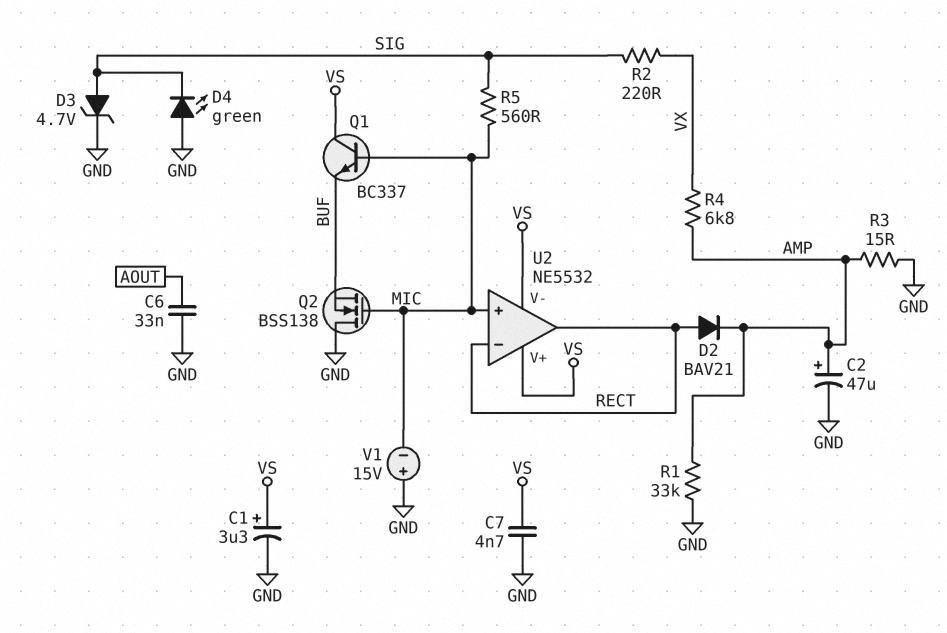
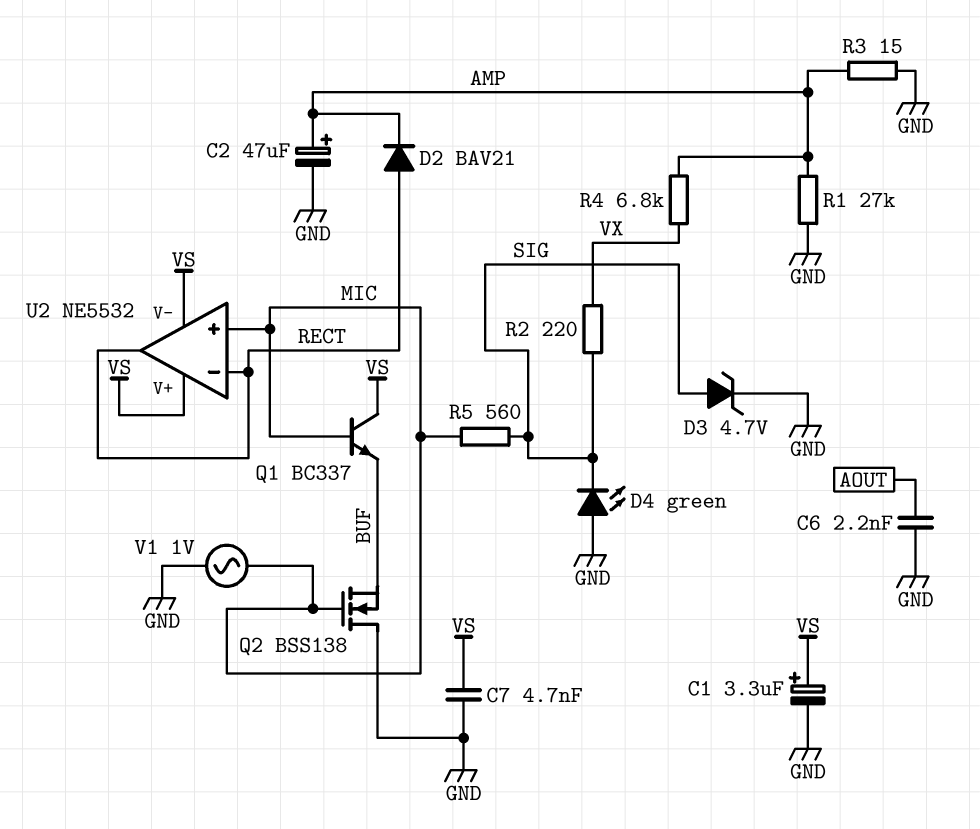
C6: 33nF (AOUT, GND) -> 2.2nF (AOUT, GND)
R1: 33k (AMP, GND) -> 27k (AMP, GND)
V1: 15V (plus GND, minus MIC) -> AC 1V (GND, MIC)

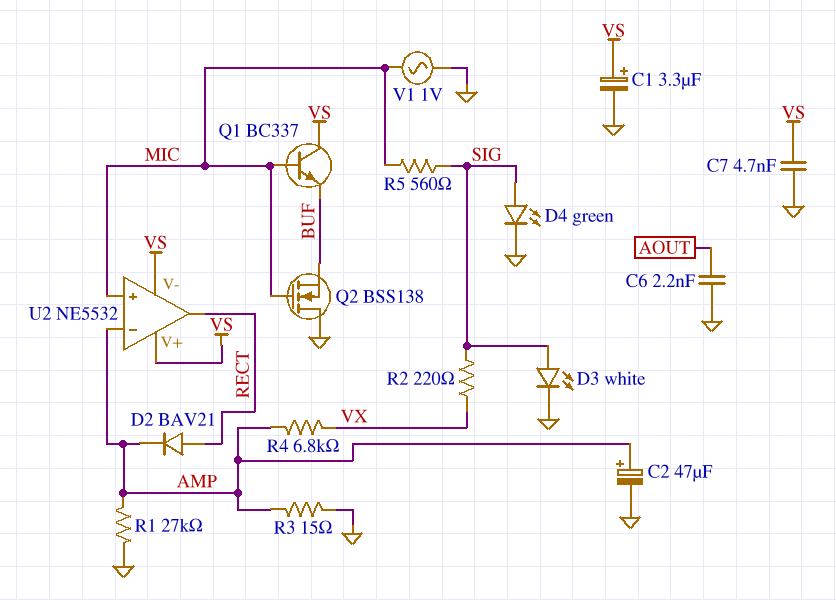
D3: zener 4.7V (A SIG, K GND) -> LED white (A SIG, K GND)
D4: LED green (A GND, K SIG) -> LED green (A SIG, K GND)
U2 pin in-: RECT -> AMP

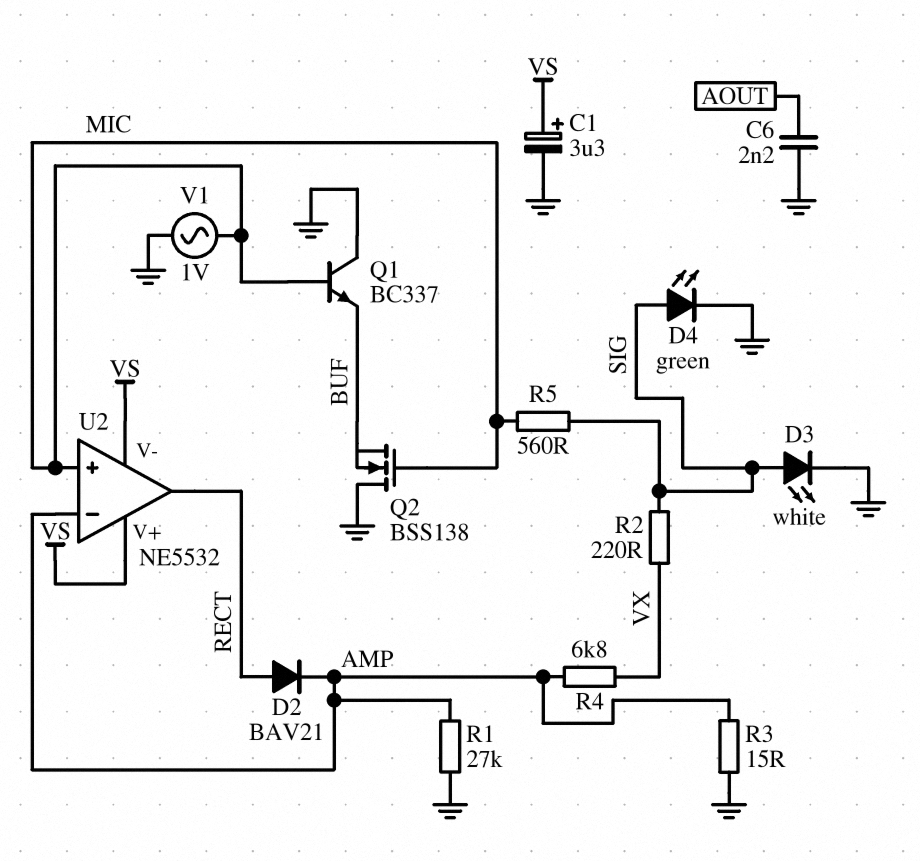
C2: 47uF (plus AMP, minus GND) -> none
C7: 4.7nF (GND, VS) -> none
Q1: NPN BC337 (B MIC, C VS, E BUF) -> NPN BC337 (B MIC, C GND, E BUF)

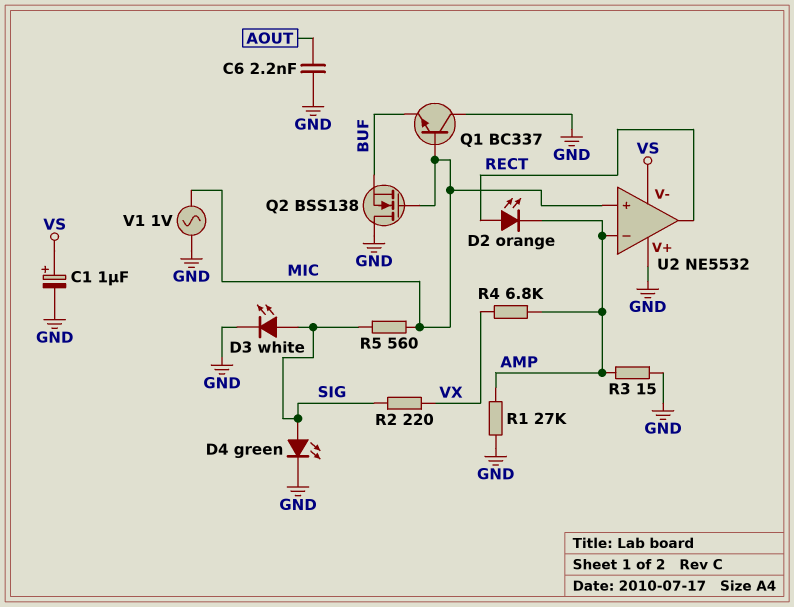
C1: 3.3uF (plus VS, minus GND) -> 1uF (plus VS, minus GND)
D2: diode BAV21 (A RECT, K AMP) -> LED orange (A RECT, K AMP)
U2 pin V+: VS -> GND

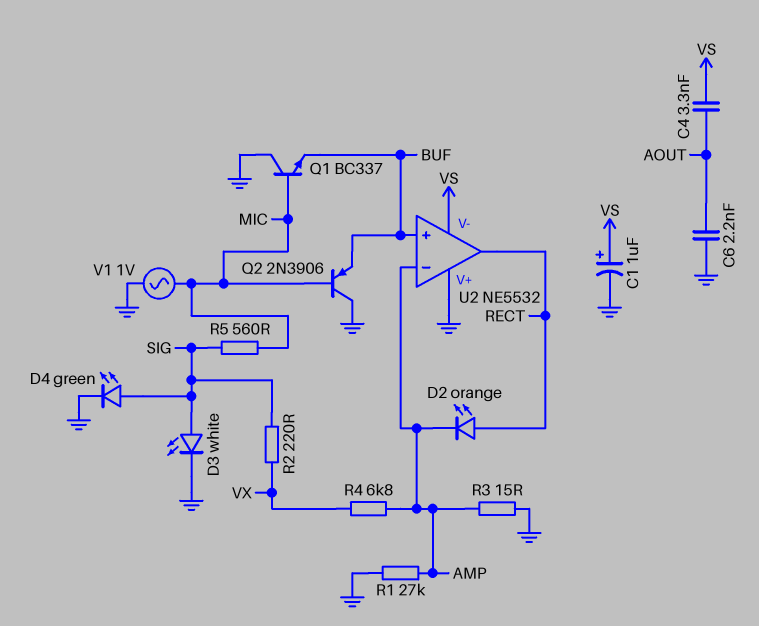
C4: none -> 3.3nF (AOUT, VS)
Q2: NMOS BSS138 (G MIC, D GND, S BUF) -> PNP 2N3906 (B MIC, C GND, E BUF)
U2 pin in+: MIC -> BUF

